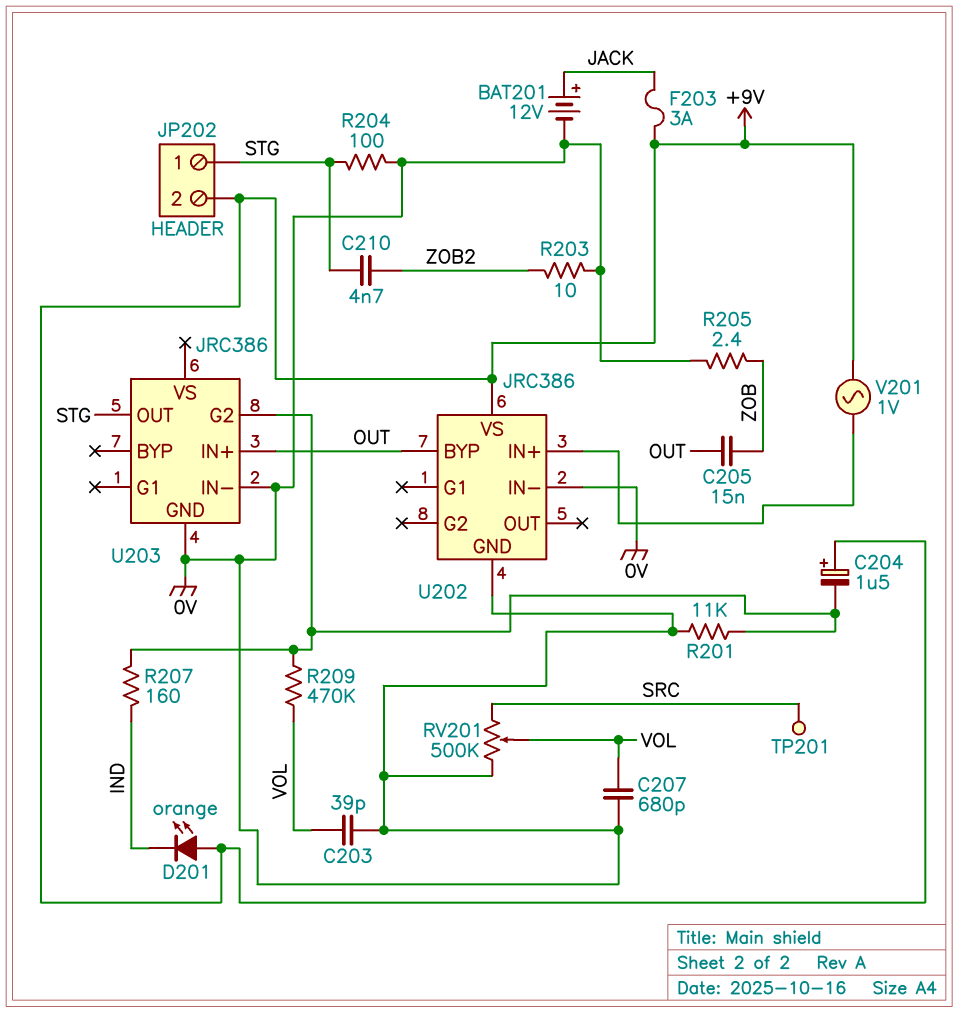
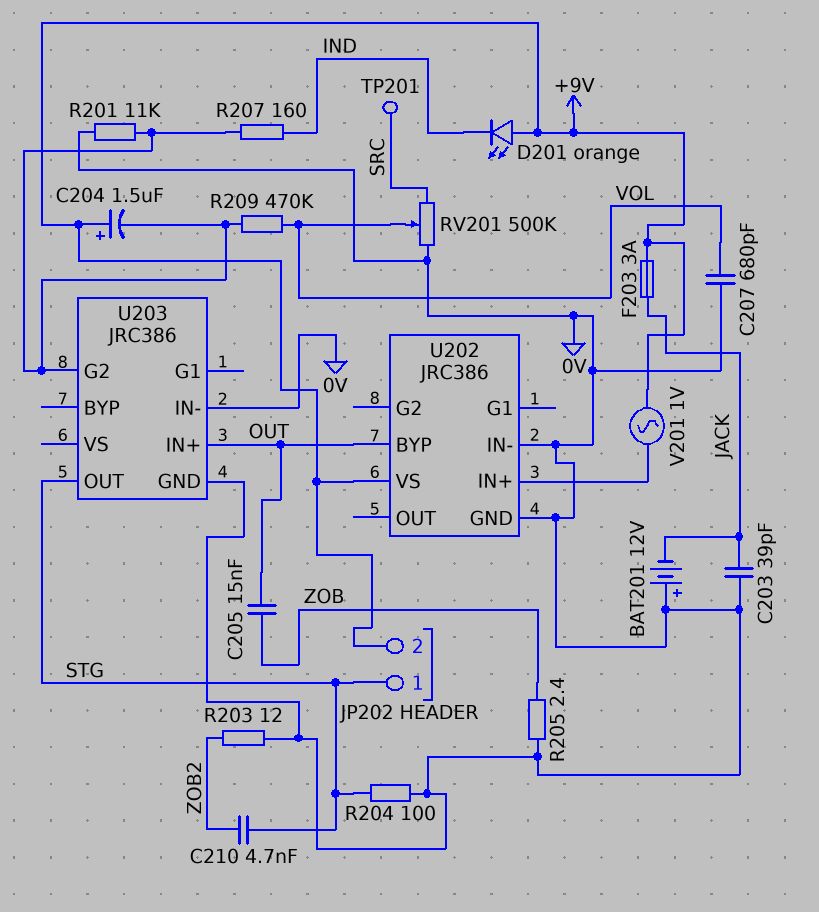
BAT201: 12V (plus JACK, minus 0V) -> 12V (plus 0V, minus JACK)
C203: 39pF (0V, VOL) -> 39pF (0V, JACK)
R203: 10 (0V, ZOB2) -> 12 (0V, ZOB2)

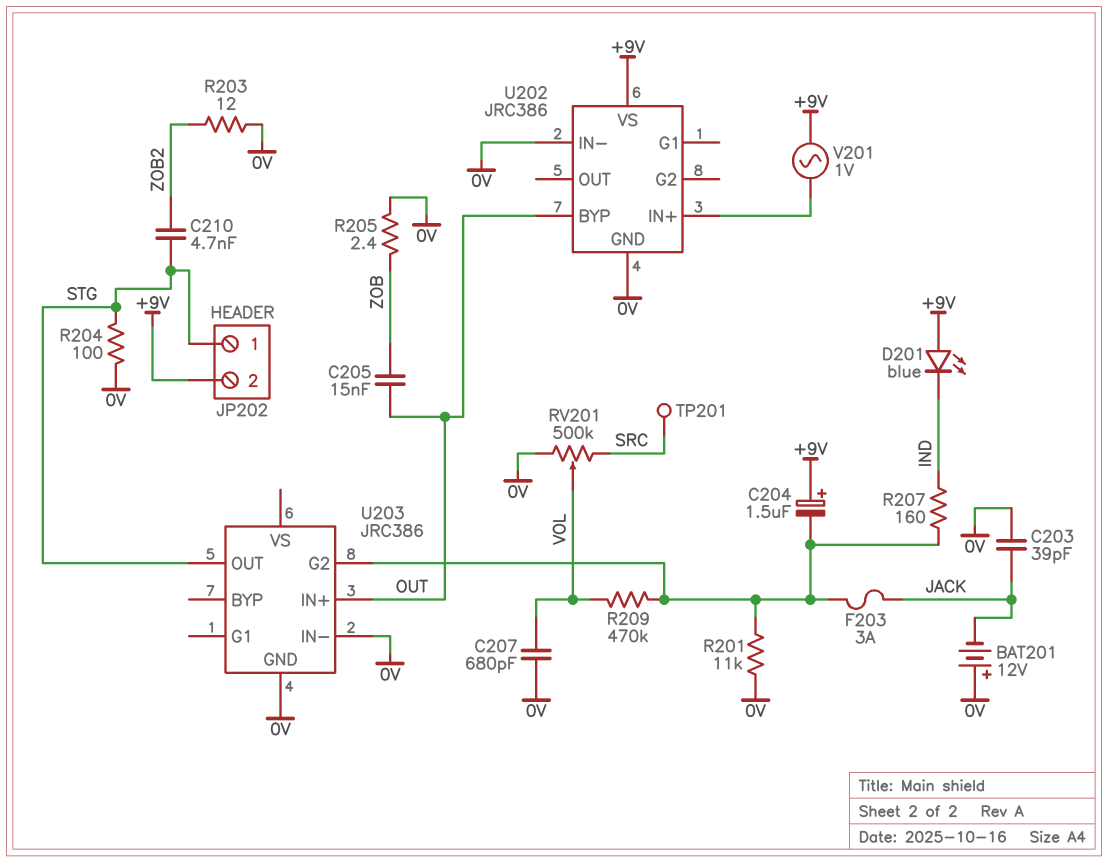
D201: LED orange (A +9V, K IND) -> LED blue (A +9V, K IND)
F203: 3A (+9V, JACK) -> 3A (JACK, U203/G2)

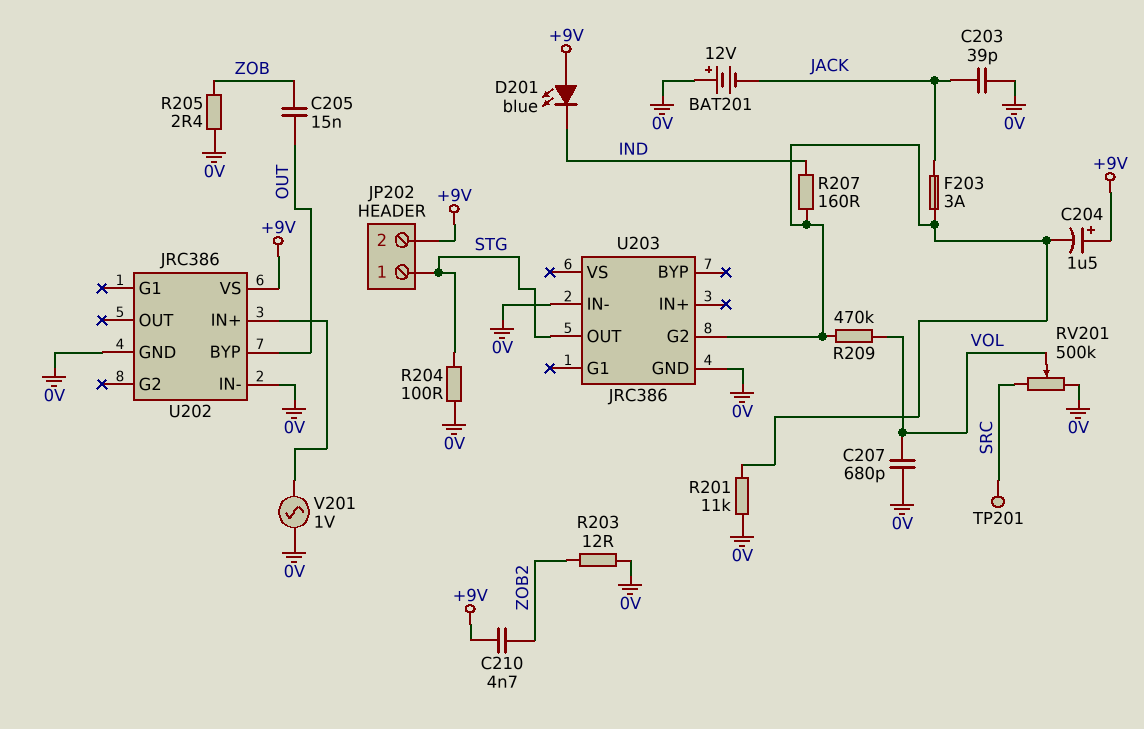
C210: 4.7nF (STG, ZOB2) -> 4.7nF (+9V, ZOB2)
U203 pin IN+: OUT -> none
V201: AC 1V (+9V, U202/IN+) -> AC 1V (0V, U202/IN+)

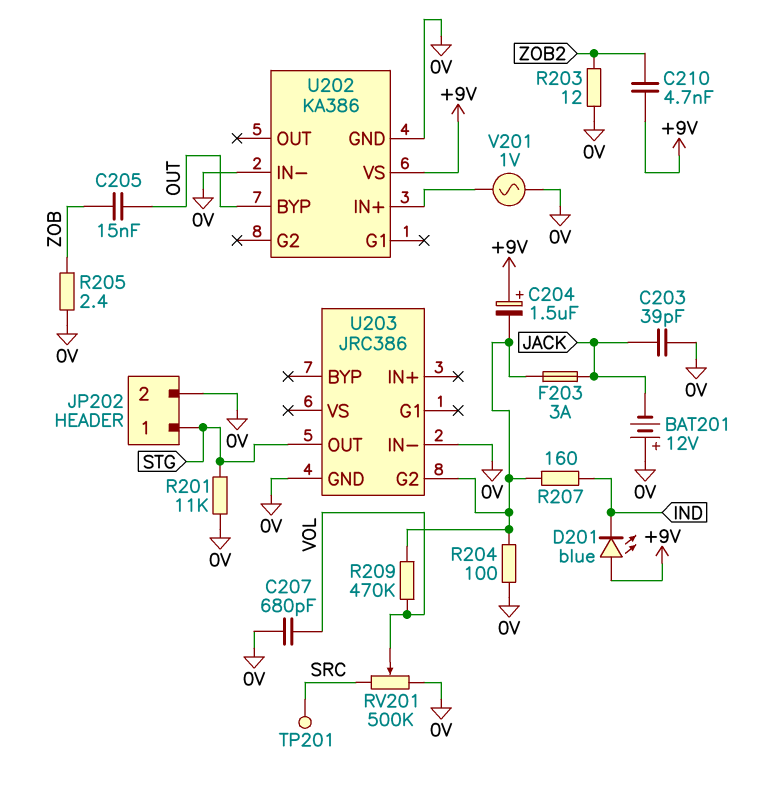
JP202 pin 2: +9V -> 0V
R201: 11k (0V, U203/G2) -> 11k (0V, STG)
R204: 100 (0V, STG) -> 100 (0V, U203/G2)
U202: JRC386 -> KA386

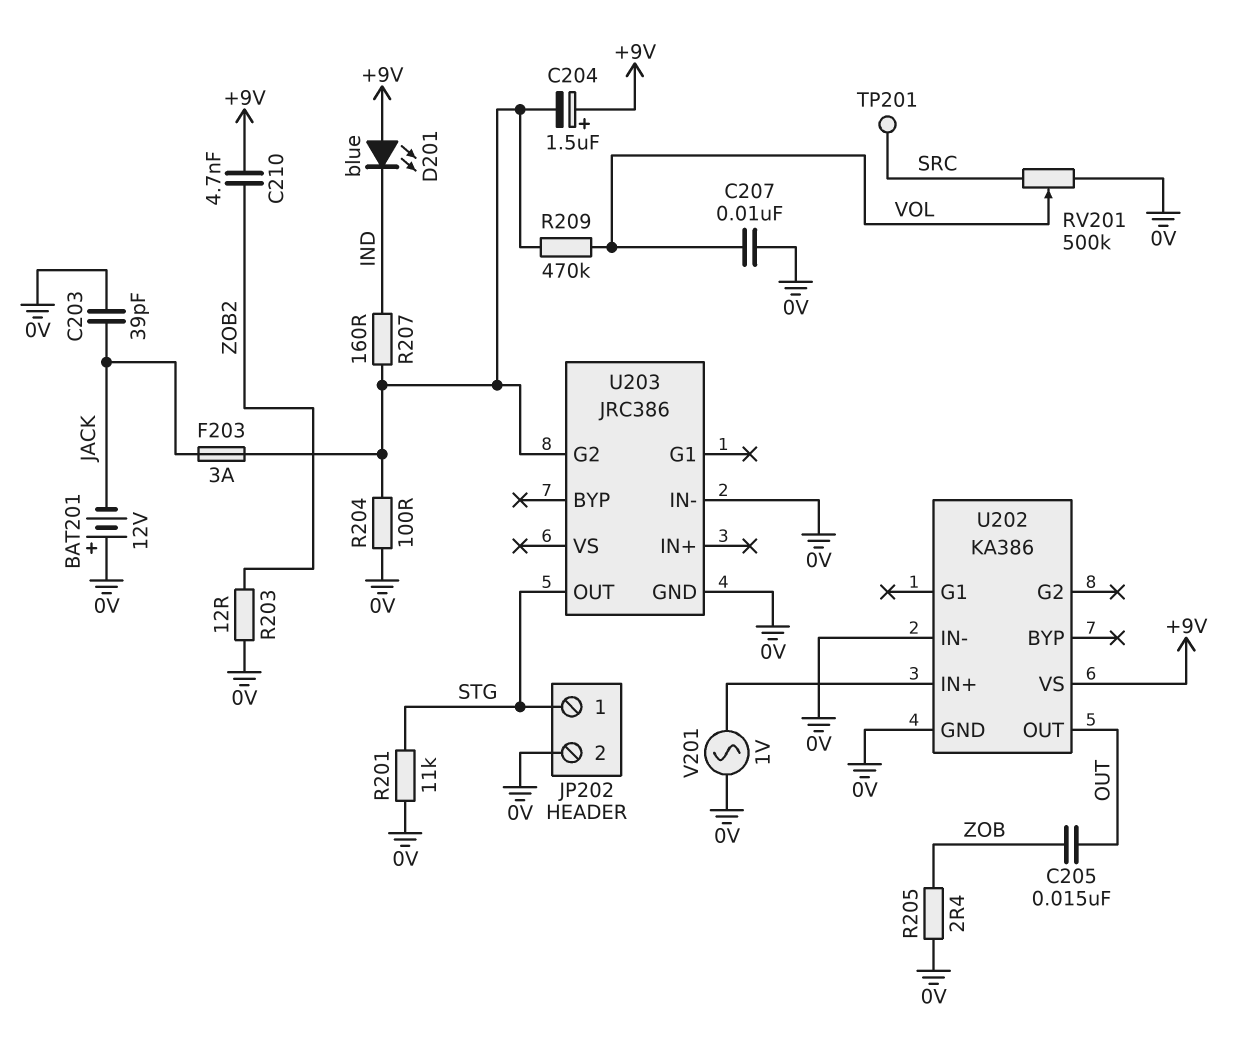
C207: 680pF (0V, VOL) -> 10nF (0V, VOL)
U202 pin BYP: OUT -> none
U202 pin OUT: none -> OUT

